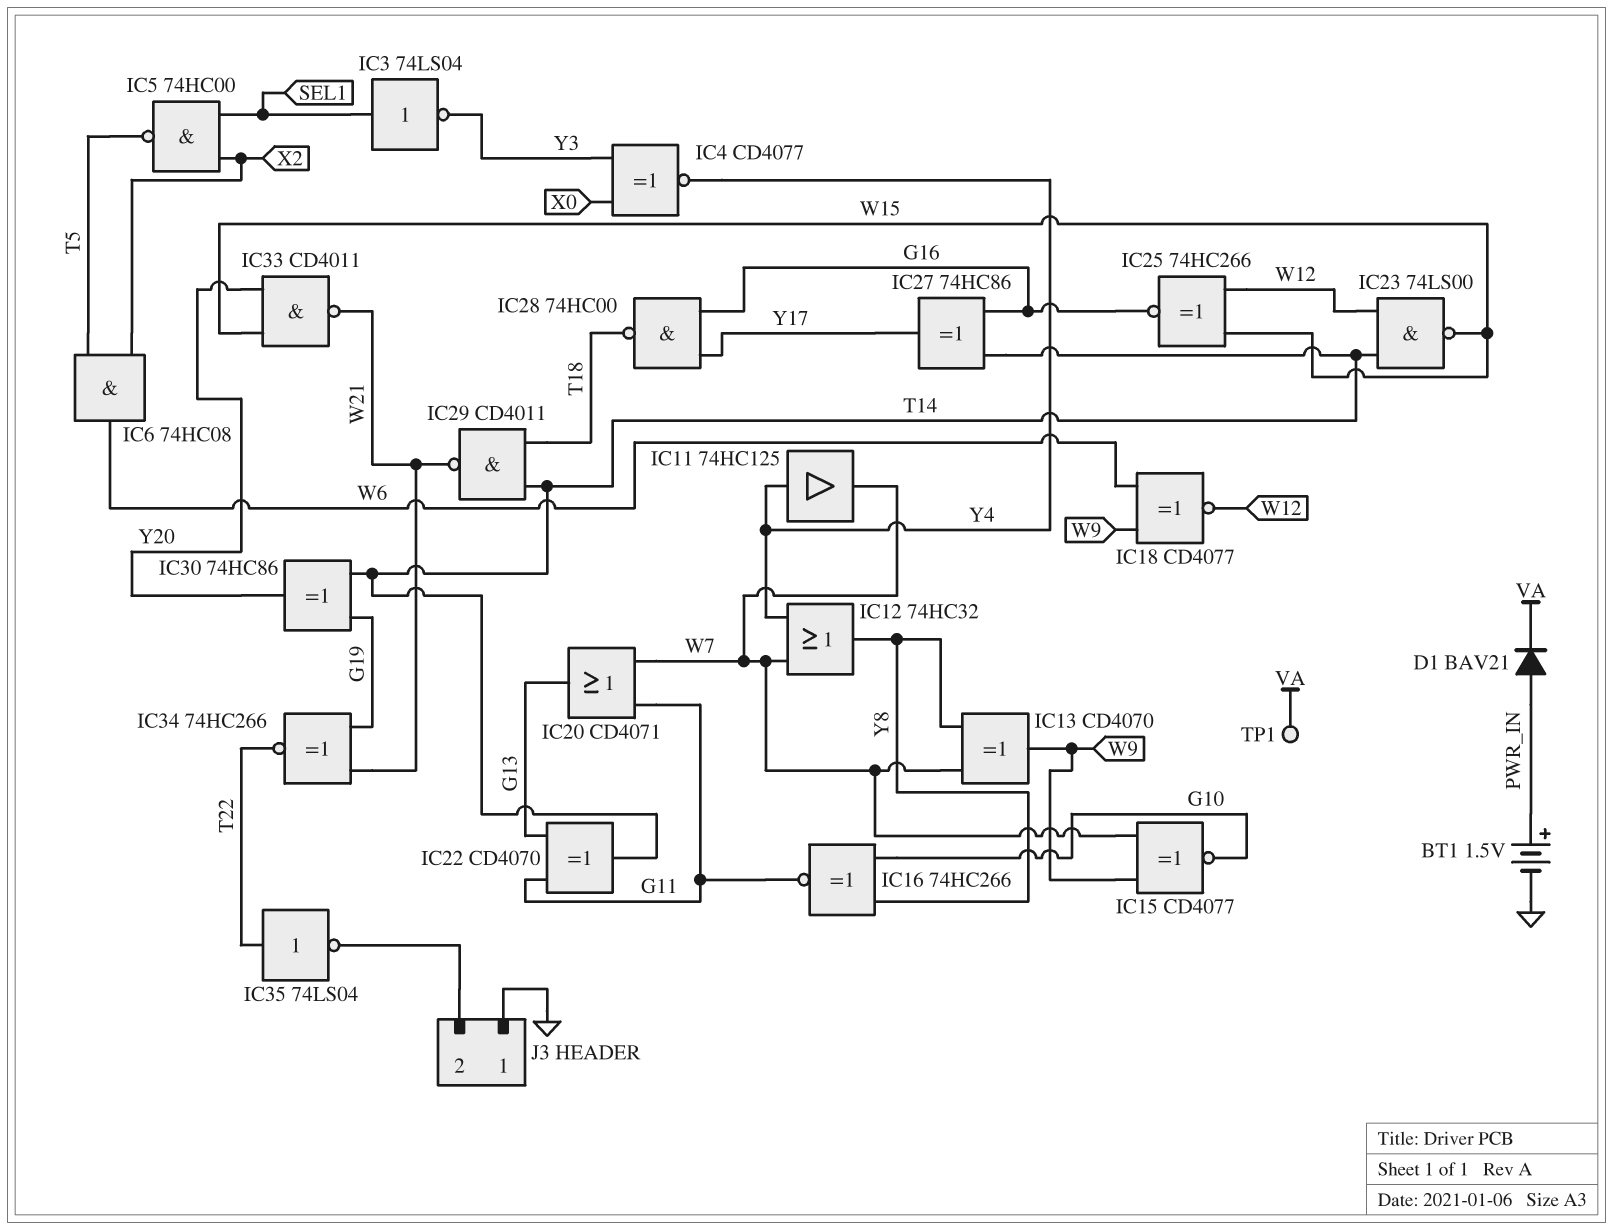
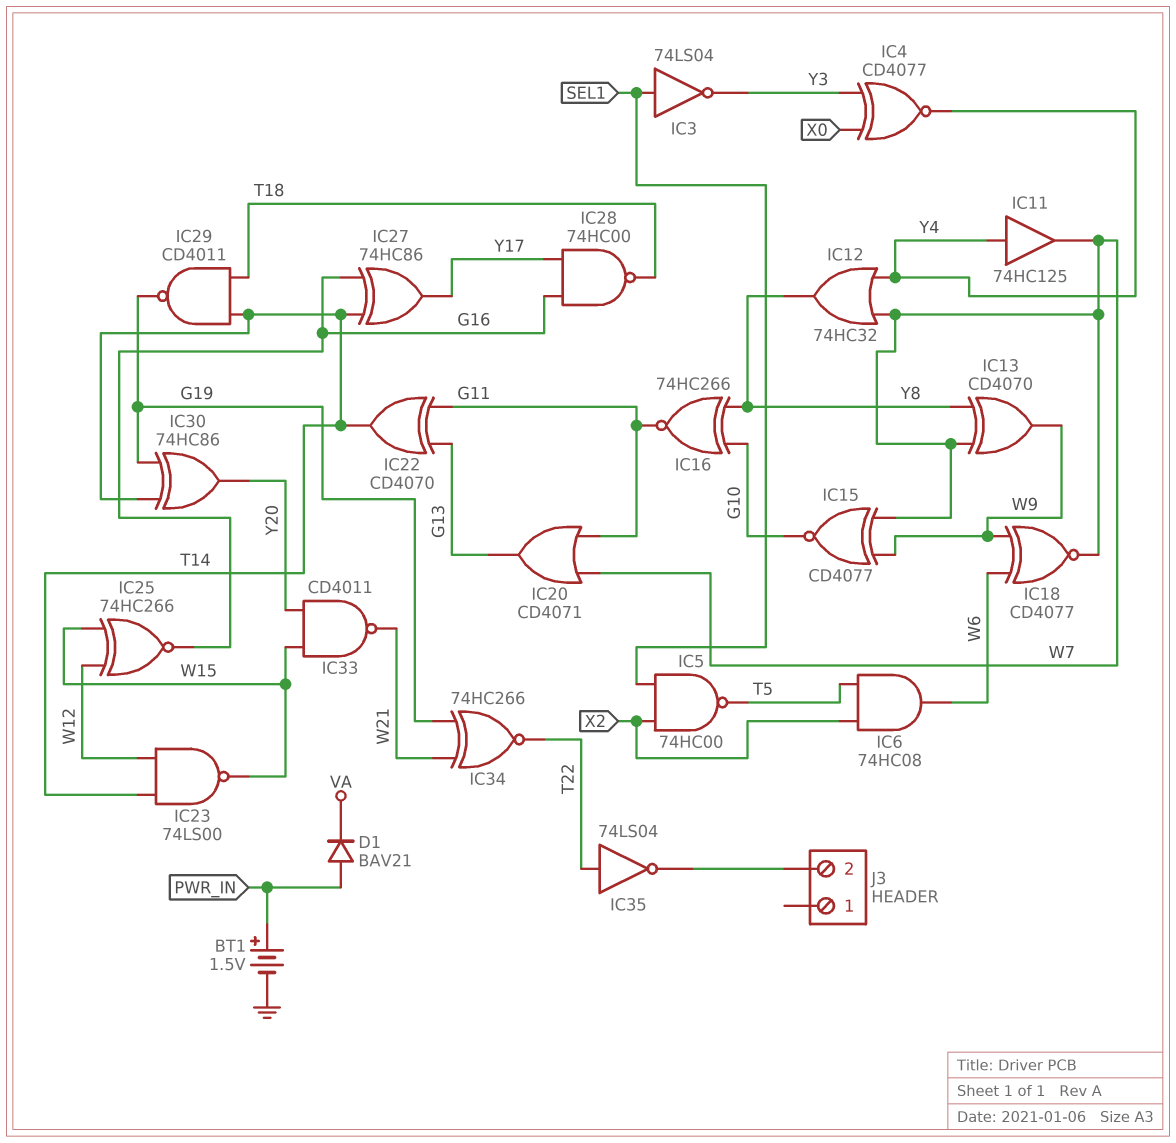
IC18: XNOR CD4077 (in W6, in W9, out W12) -> XNOR CD4077 (in W6, in W9, out W7)
IC29: NAND CD4011 (in T14, in T18, out W21) -> NAND CD4011 (in T14, in T18, out G19)
J3 pin 1: GND -> none
TP1: test point (VA) -> none

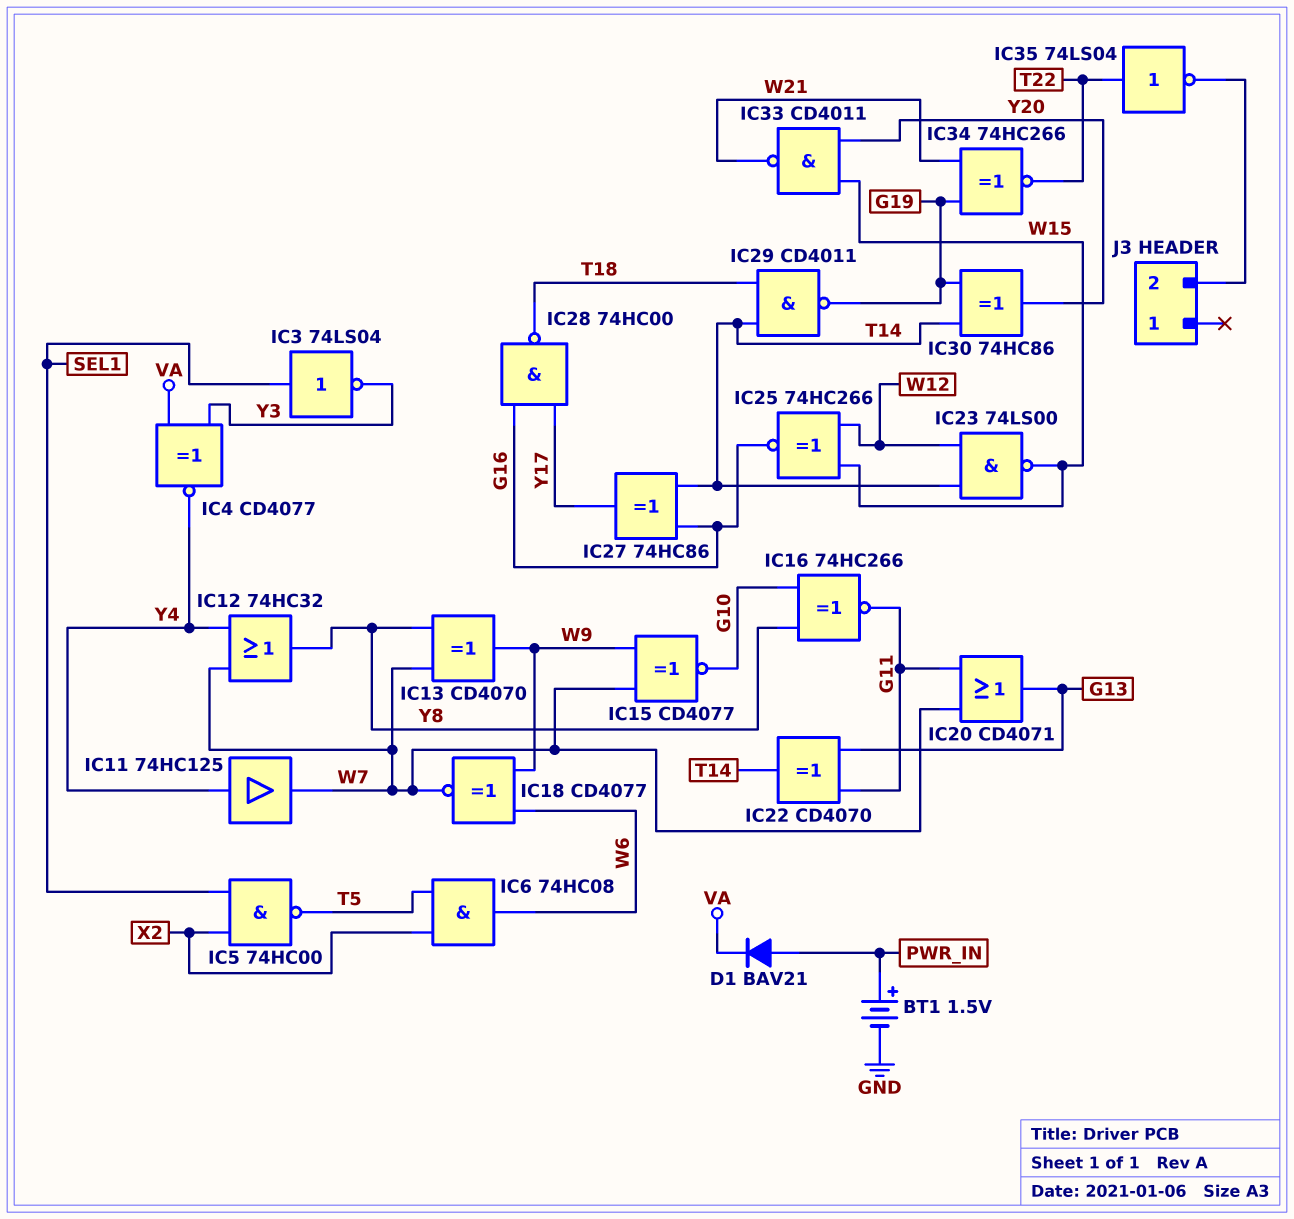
IC4: XNOR CD4077 (in X0, in Y3, out Y4) -> XNOR CD4077 (in VA, in Y3, out Y4)

